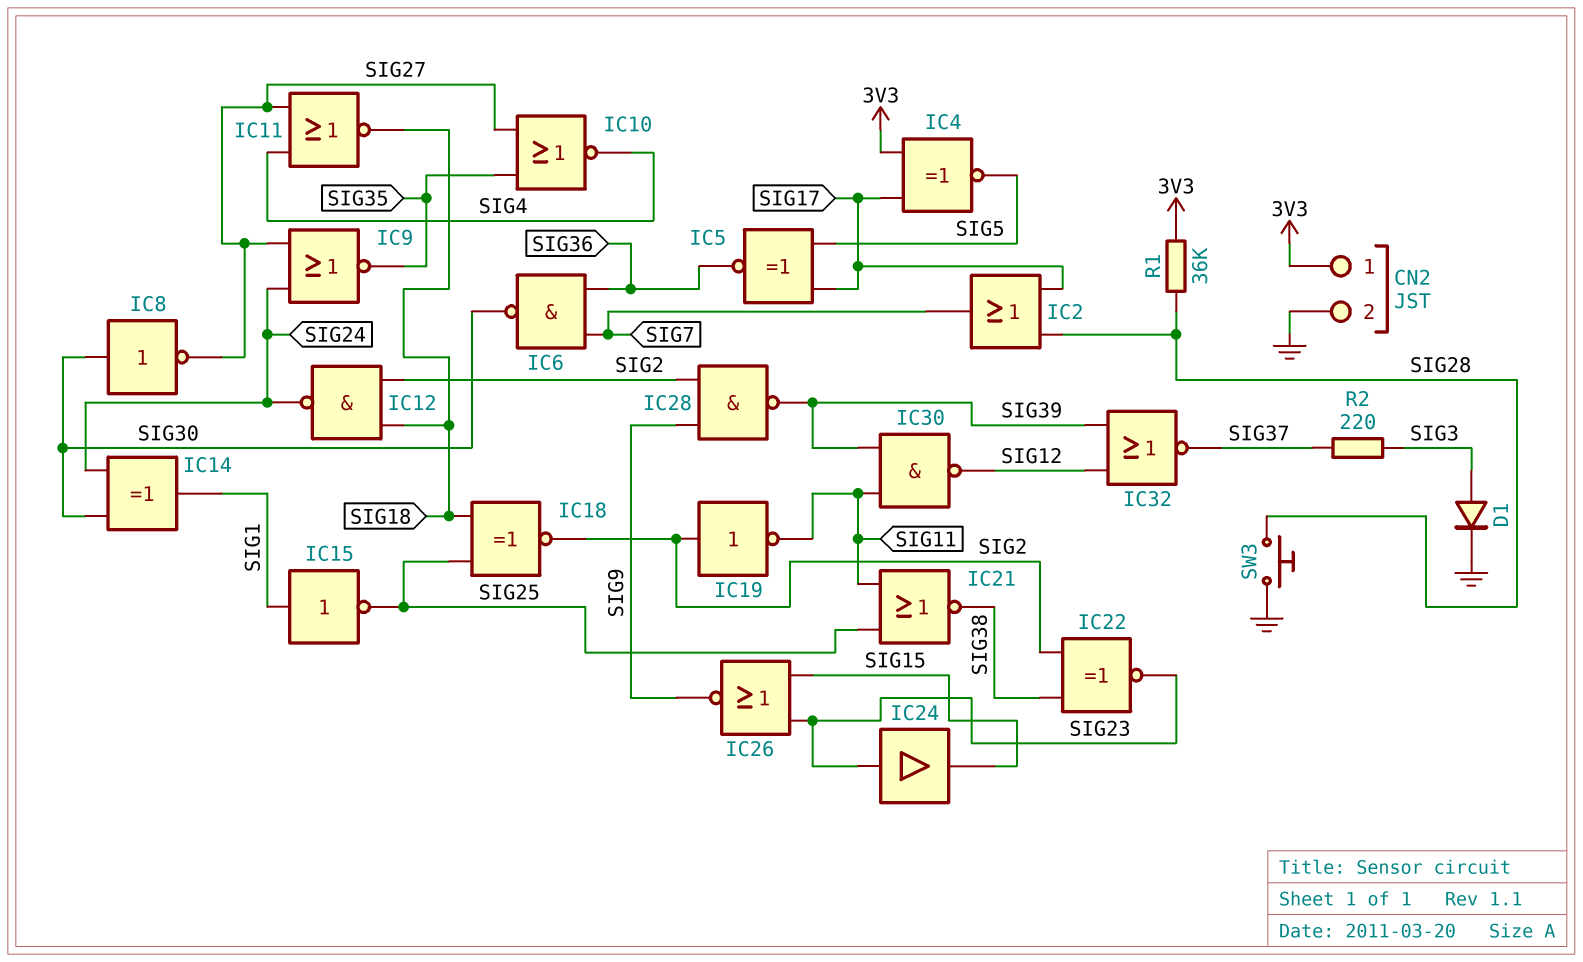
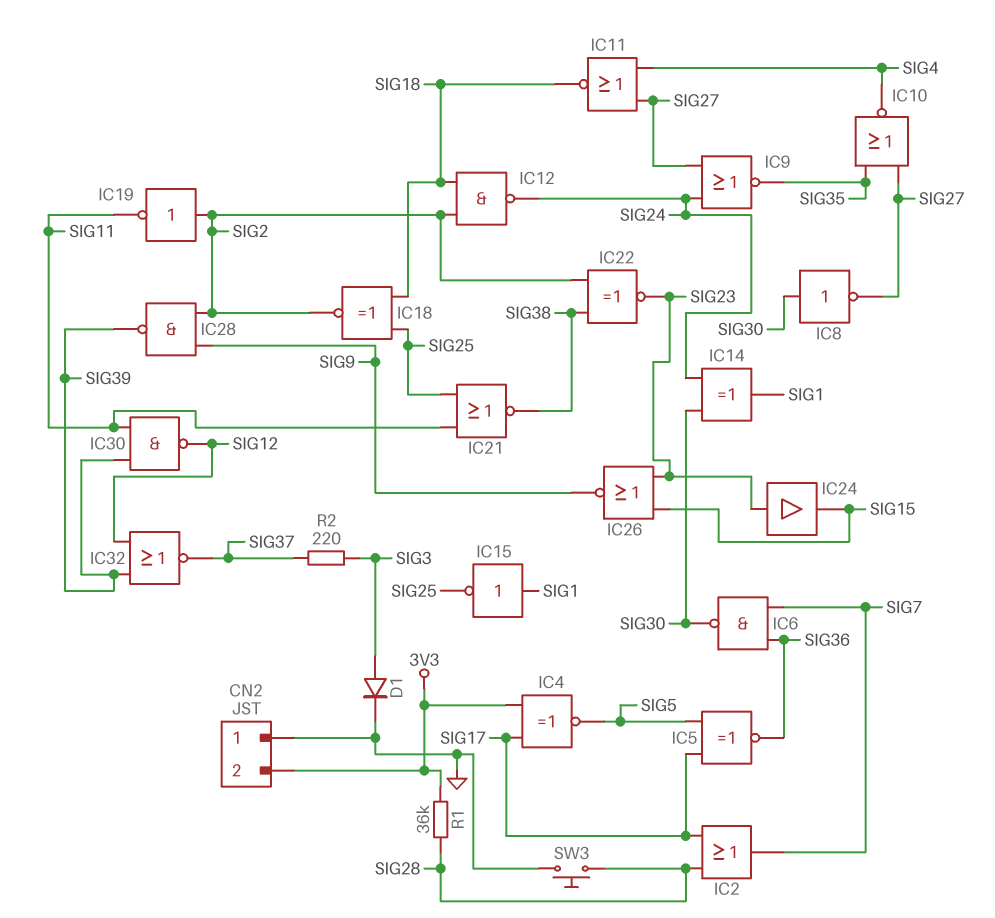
CN2 pin 1: 3V3 -> GND
CN2 pin 2: GND -> 3V3

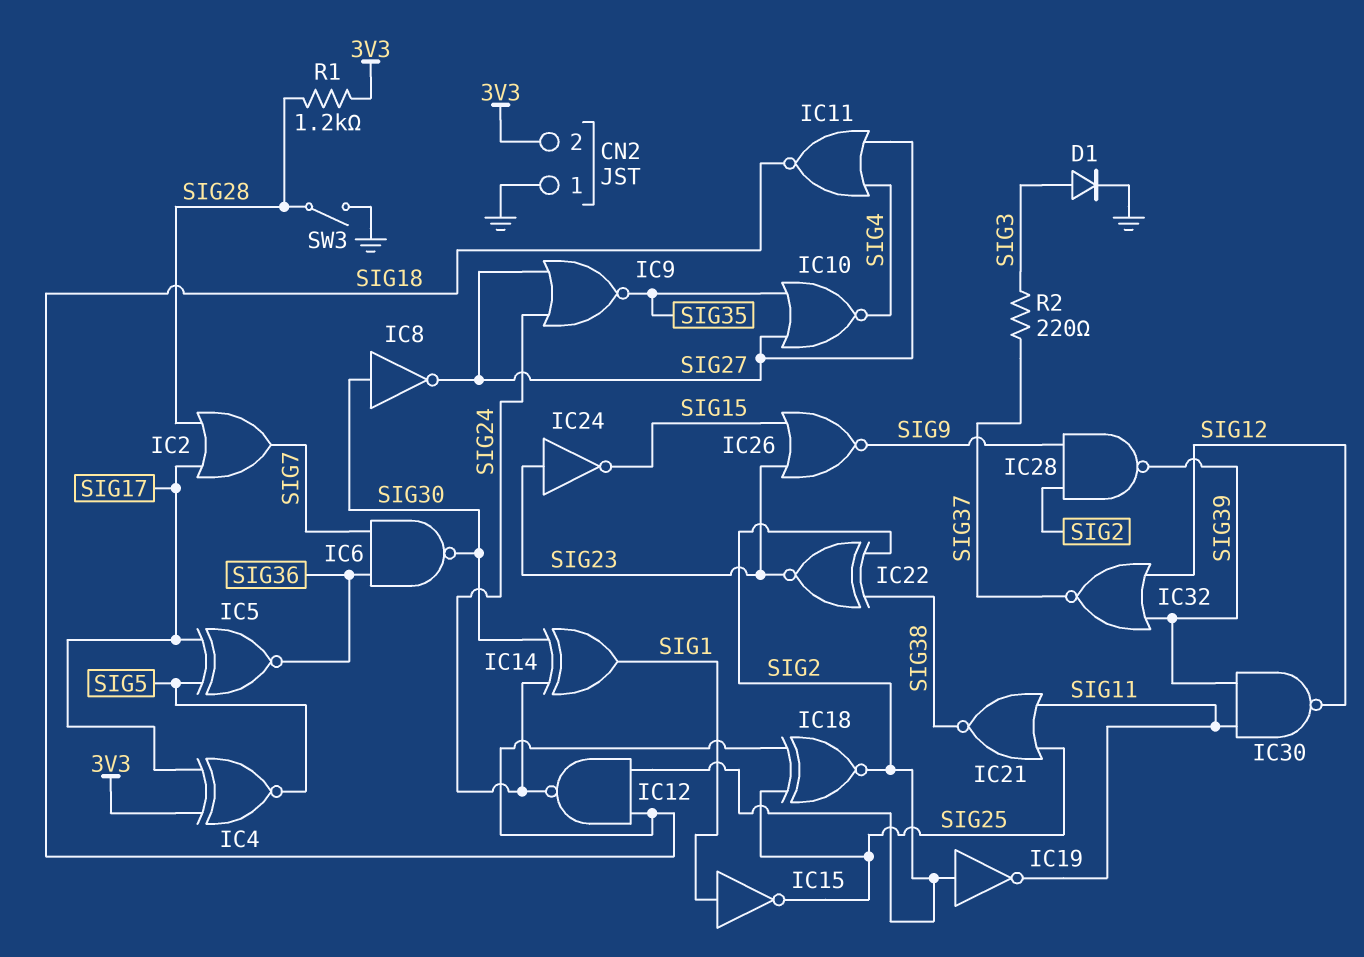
IC24: buffer (in SIG23, out SIG15) -> NOT (in SIG23, out SIG15)
R1: 36k (3V3, SIG28) -> 1.2k (3V3, SIG28)
SW3: button (GND, SIG28) -> switch (GND, SIG28)

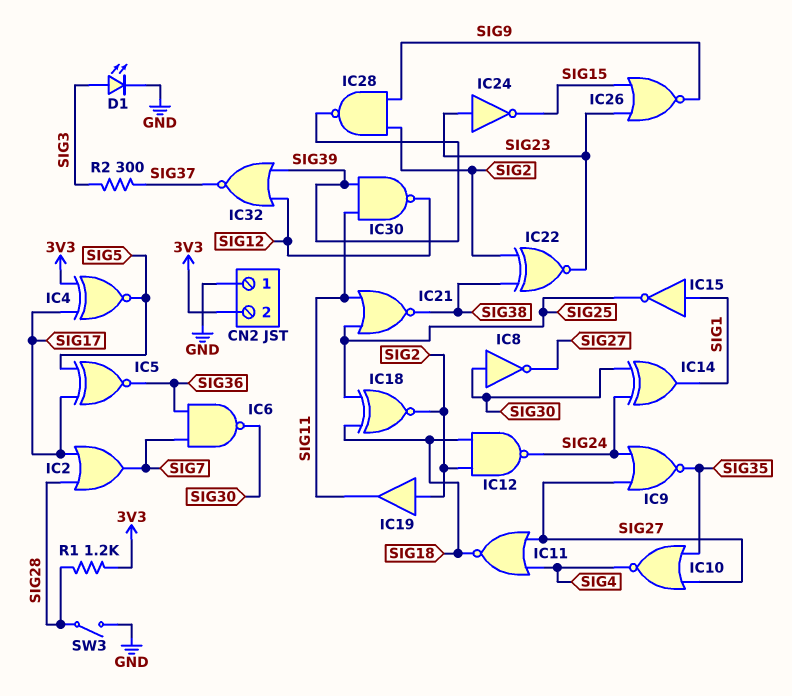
D1: diode (A SIG3, K GND) -> LED (A SIG3, K GND)
IC19: NOT (in SIG2, out SIG11) -> buffer (in SIG2, out SIG11)
R2: 220 (SIG3, SIG37) -> 300 (SIG3, SIG37)

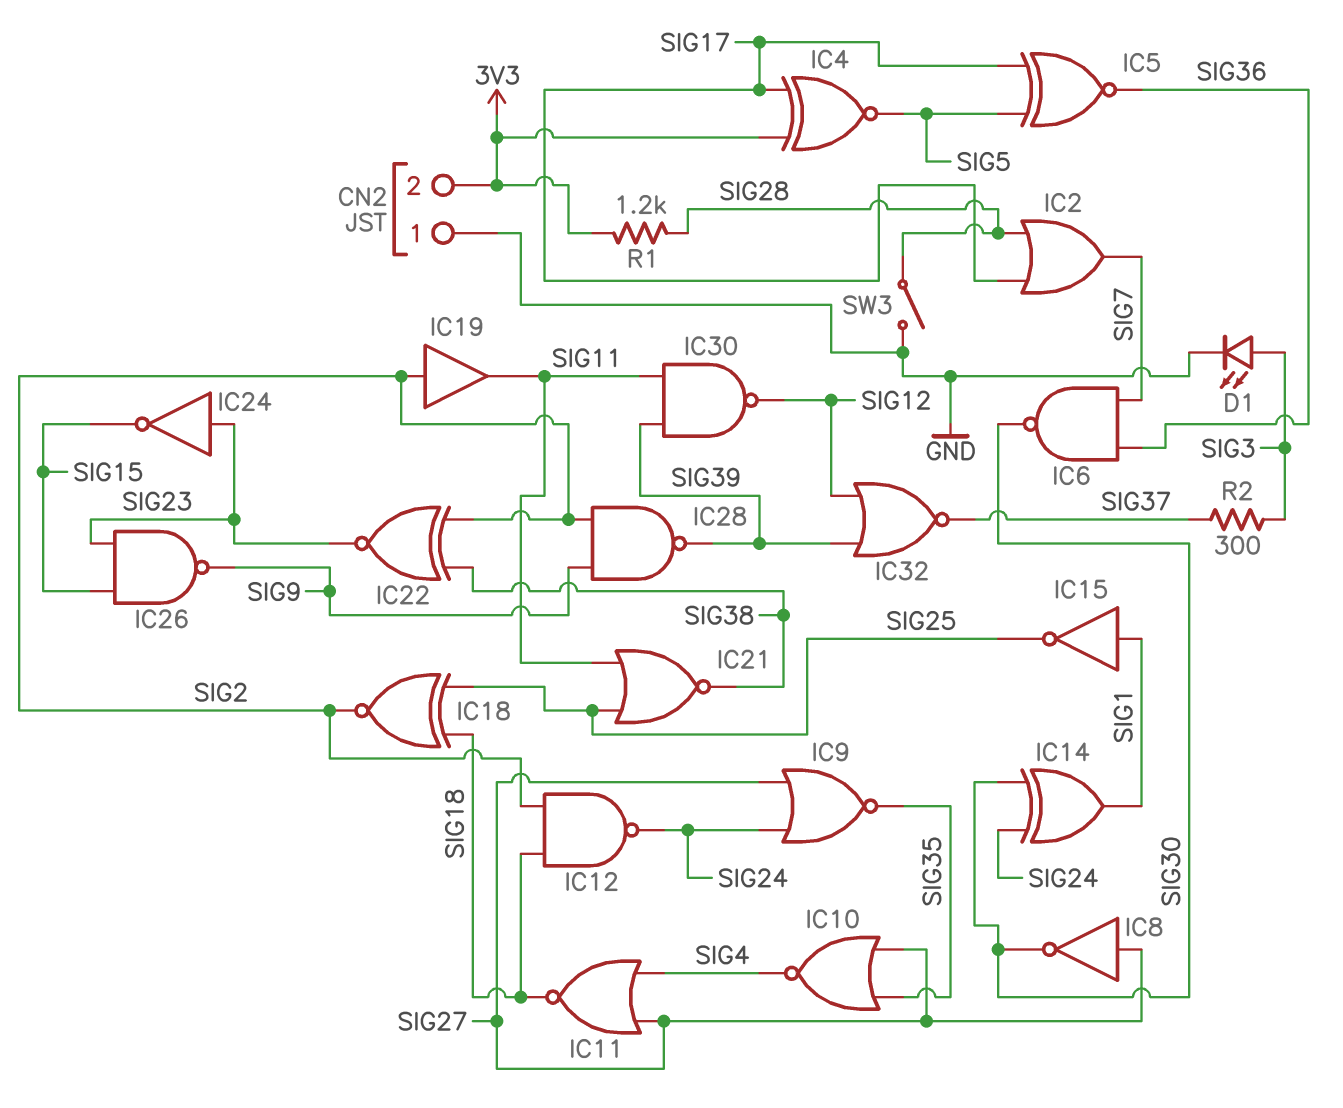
IC8: NOT (in SIG30, out SIG27) -> NOT (in SIG27, out SIG30)
IC26: NOR (in SIG15, in SIG23, out SIG9) -> NAND (in SIG15, in SIG23, out SIG9)

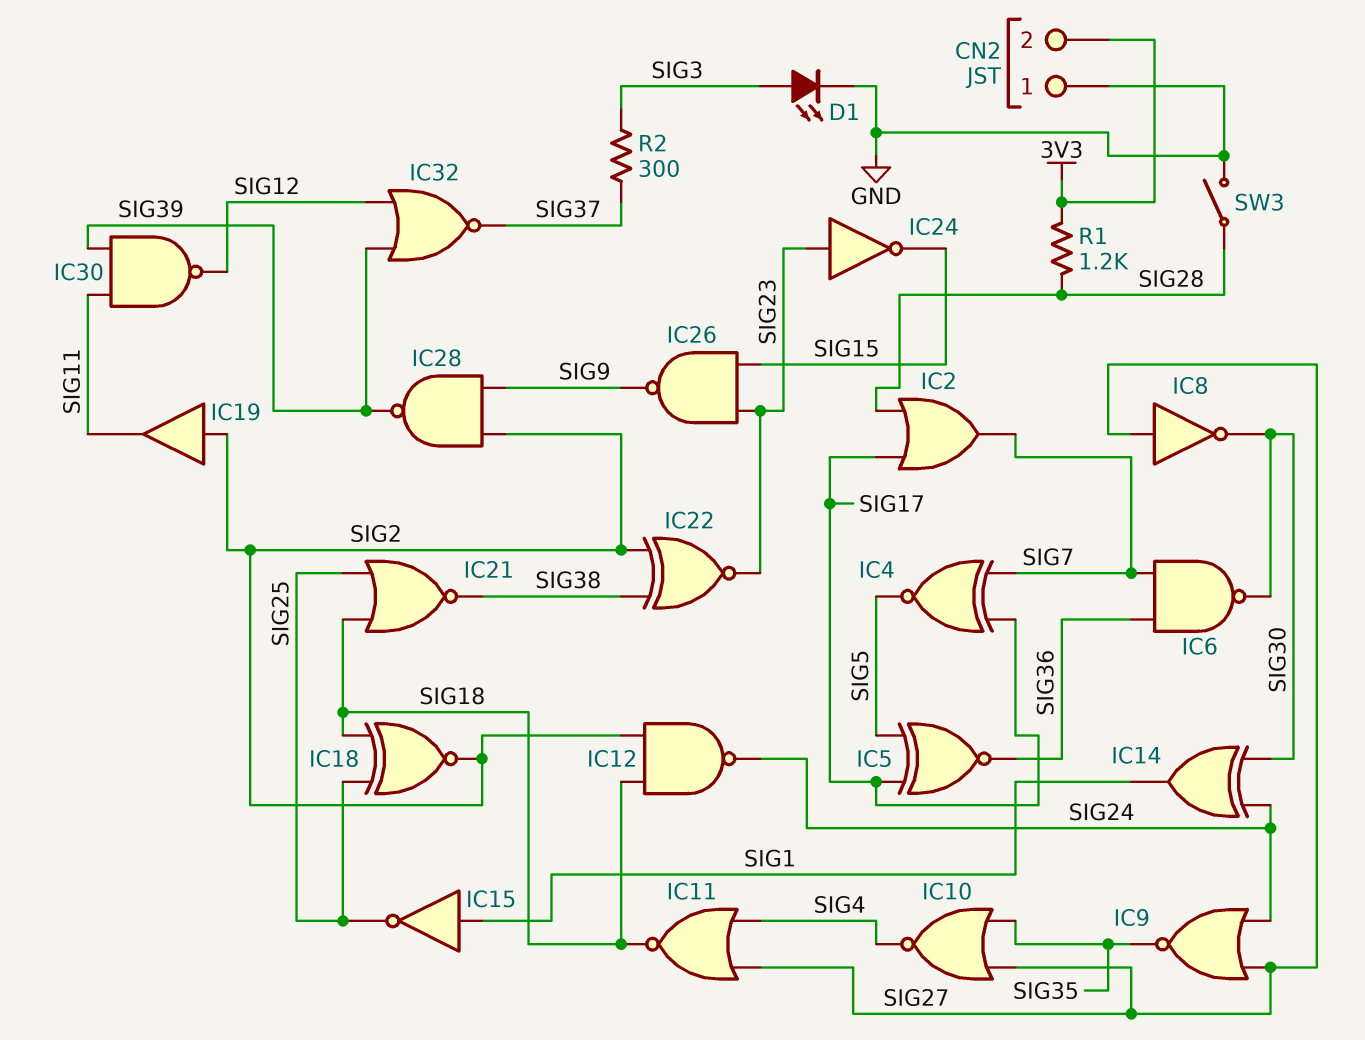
IC4: XNOR (in 3V3, in SIG17, out SIG5) -> XNOR (in SIG7, in SIG17, out SIG5)
IC21: NOR (in SIG11, in SIG25, out SIG38) -> NOR (in SIG18, in SIG25, out SIG38)

